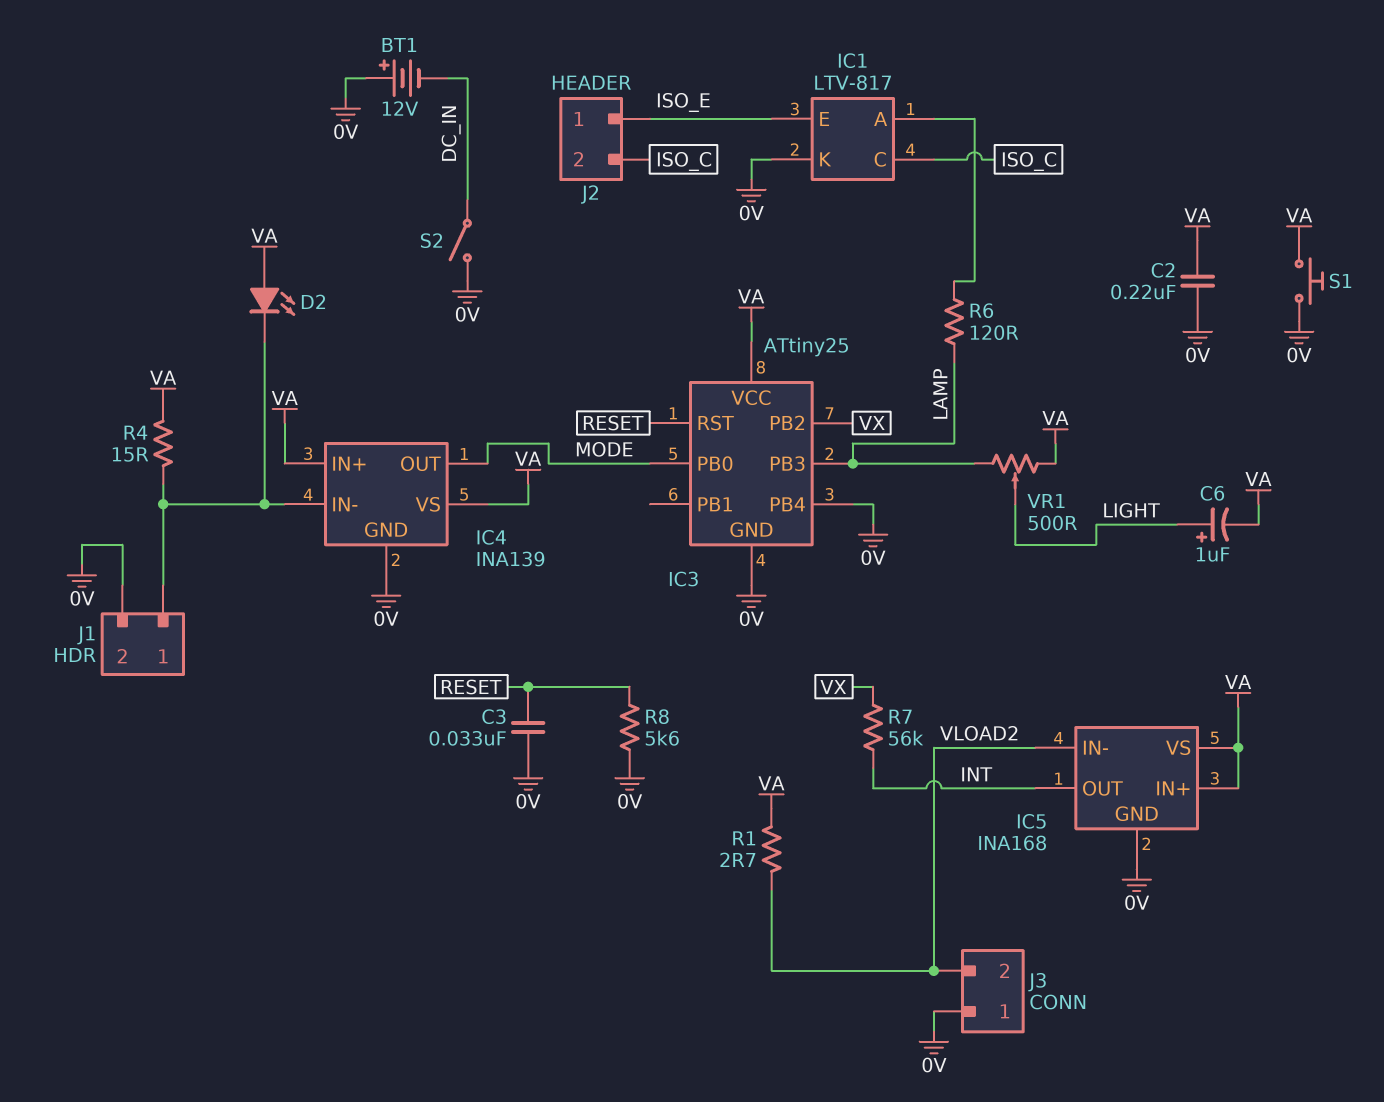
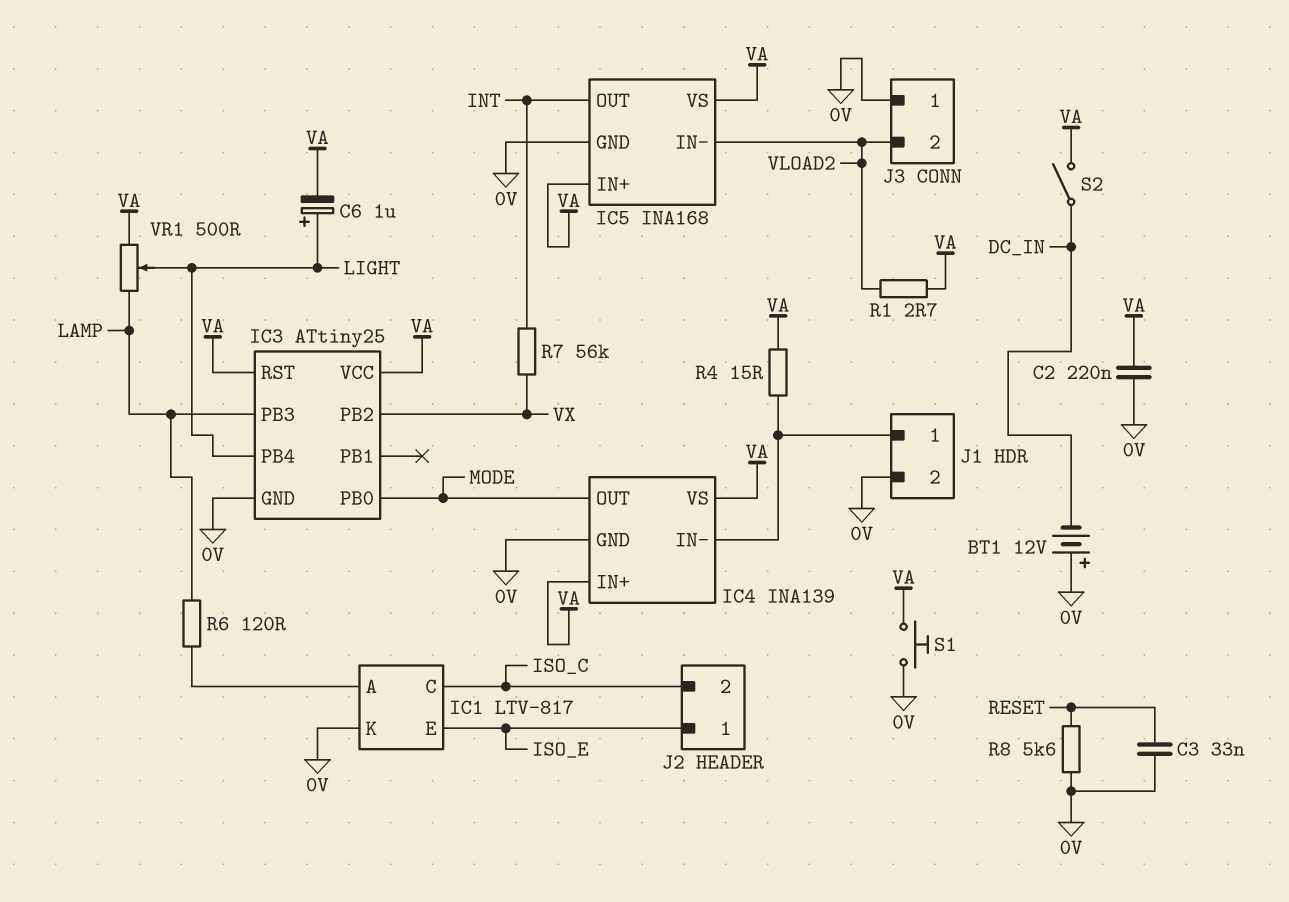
D2: LED (A VA, K IC4/IN-) -> none
IC3 pin PB4: 0V -> LIGHT
IC3 pin RST: RESET -> VA
S2: switch (0V, DC_IN) -> switch (DC_IN, VA)

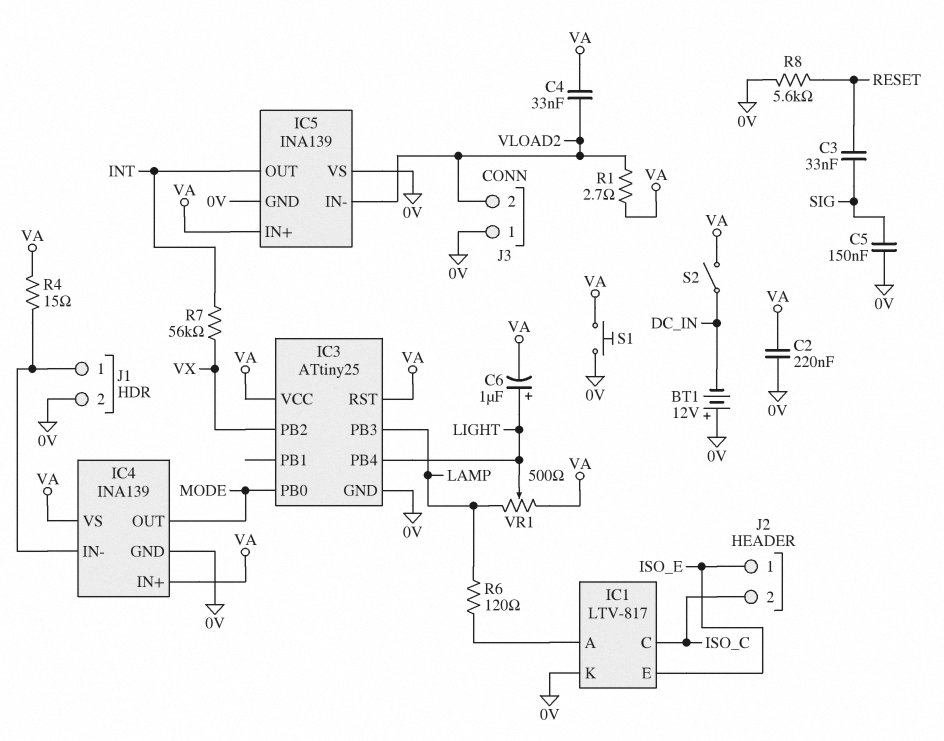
C3: 33nF (0V, RESET) -> 33nF (RESET, SIG)
C4: none -> 33nF (VA, VLOAD2)
C5: none -> 150nF (0V, SIG)
IC5: INA168 -> INA139
IC5 pin VS: VA -> 0V

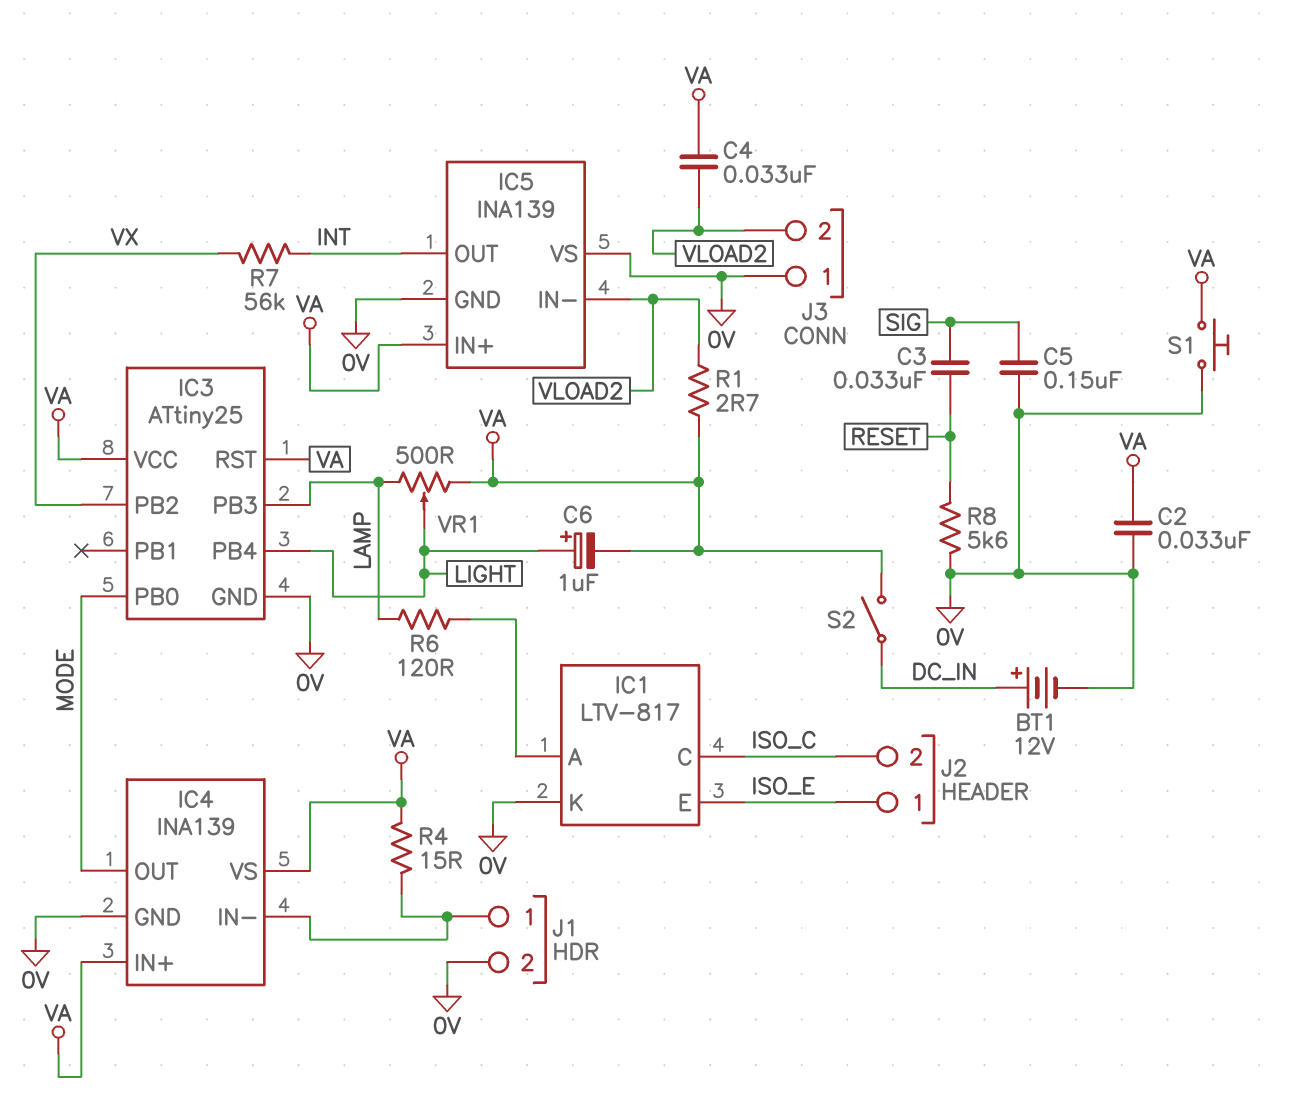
BT1: 12V (plus 0V, minus DC_IN) -> 12V (plus DC_IN, minus 0V)
C2: 220nF (0V, VA) -> 33nF (0V, VA)

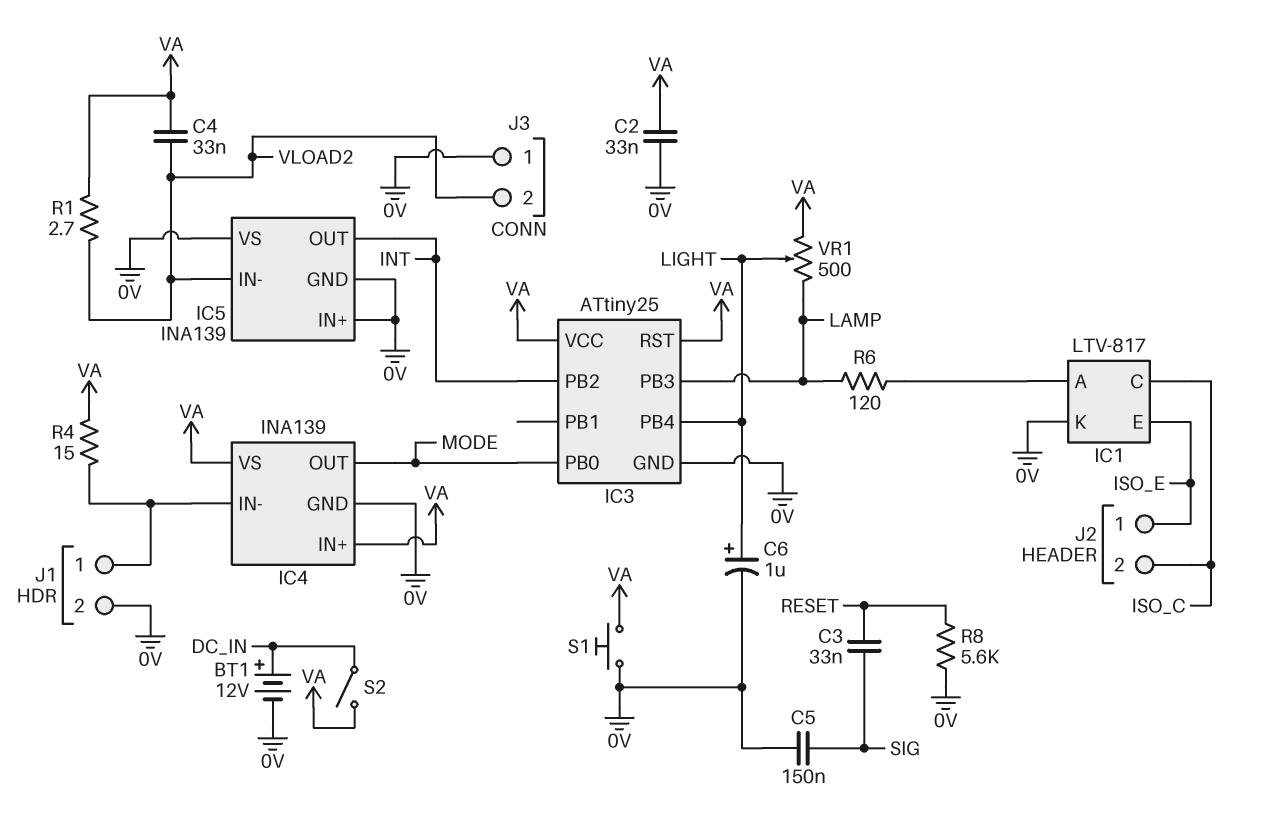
C6: 1uF (plus LIGHT, minus VA) -> 1uF (plus LIGHT, minus 0V)
IC3 pin PB2: VX -> INT
IC5 pin IN+: VA -> 0V
R7: 56k (INT, VX) -> none

